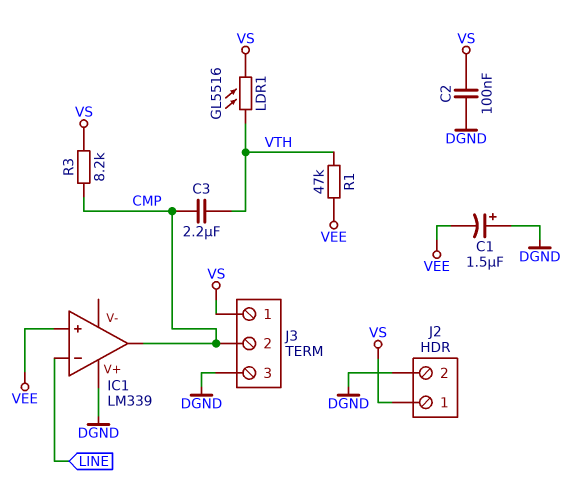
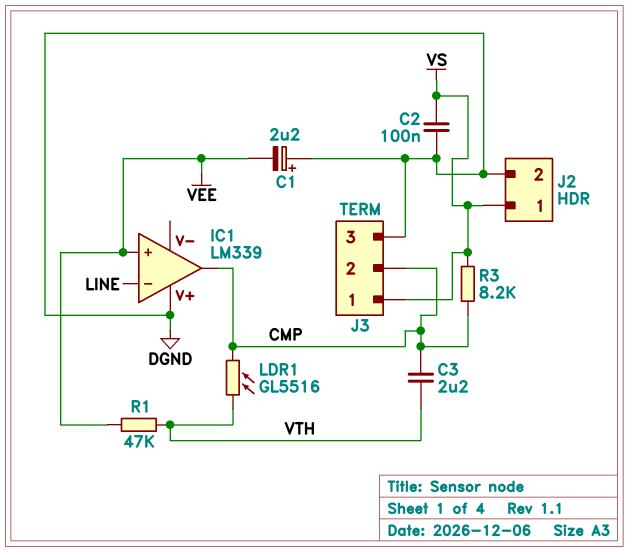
C1: 1.5uF (plus DGND, minus VEE) -> 2.2uF (plus DGND, minus VEE)
LDR1: GL5516 (VS, VTH) -> GL5516 (CMP, VTH)

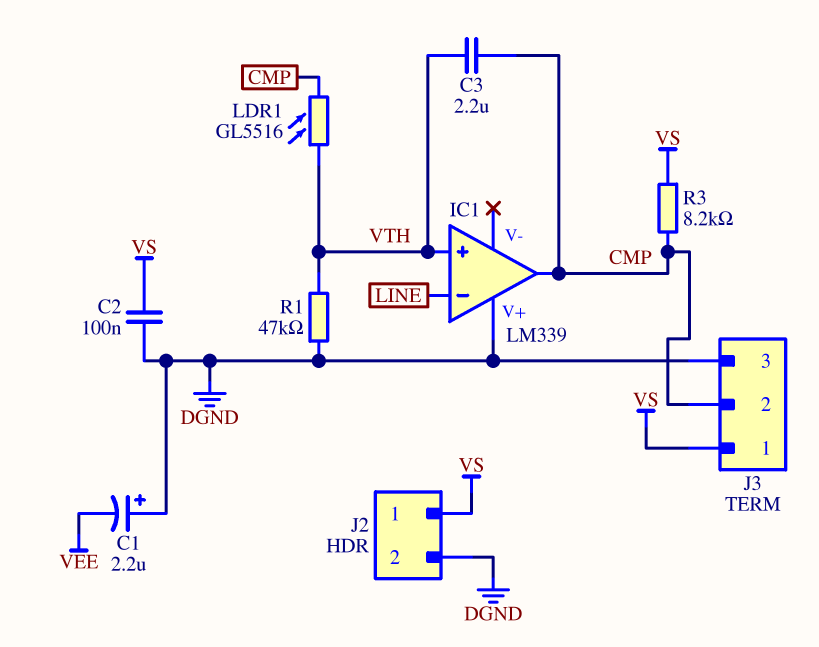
IC1 pin in+: VEE -> VTH
R1: 47k (VEE, VTH) -> 47k (DGND, VTH)

